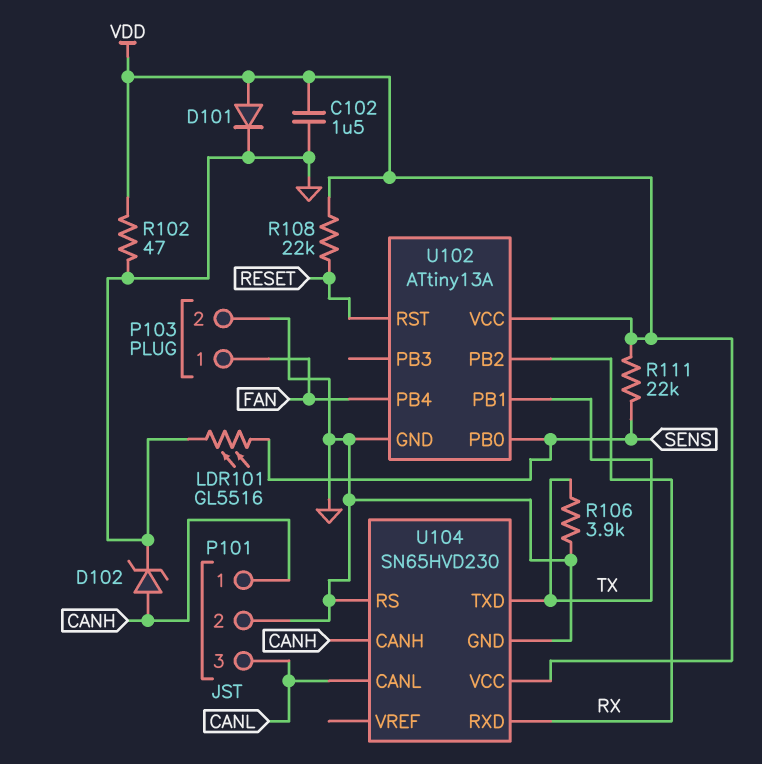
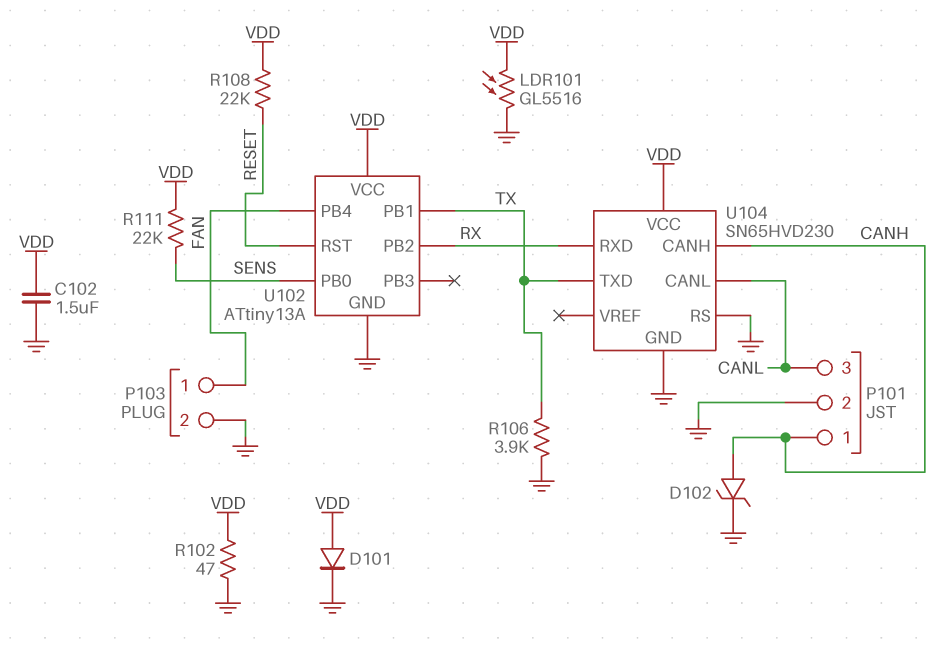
LDR101: GL5516 (GND, SENS) -> GL5516 (GND, VDD)

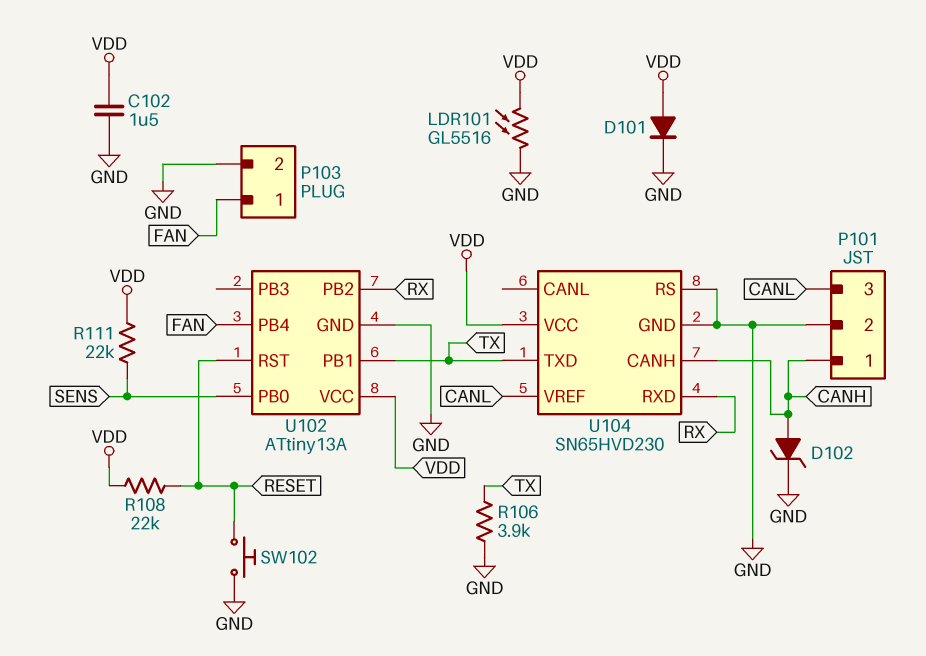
R102: 47 (GND, VDD) -> none
SW102: none -> button (GND, RESET)
U104 pin CANL: CANL -> none
U104 pin VREF: none -> CANL

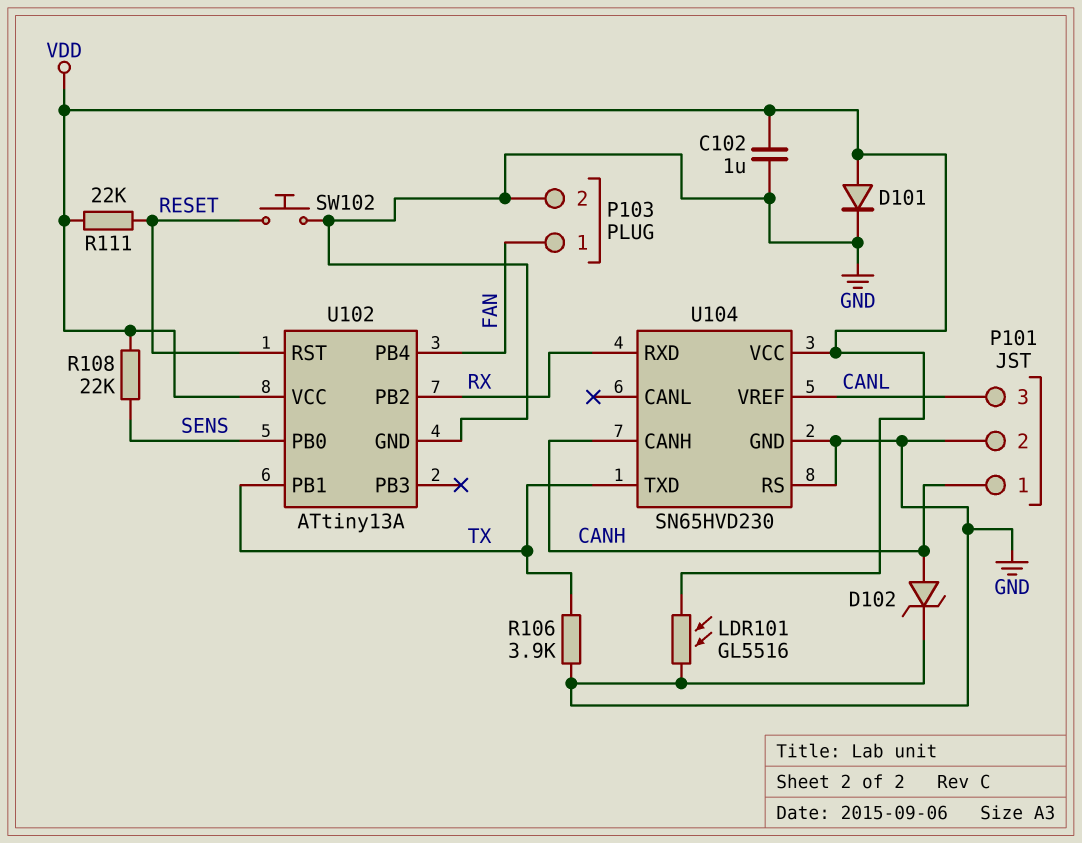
C102: 1.5uF (GND, VDD) -> 1uF (GND, VDD)
R108: 22k (RESET, VDD) -> 22k (SENS, VDD)
R111: 22k (SENS, VDD) -> 22k (RESET, VDD)

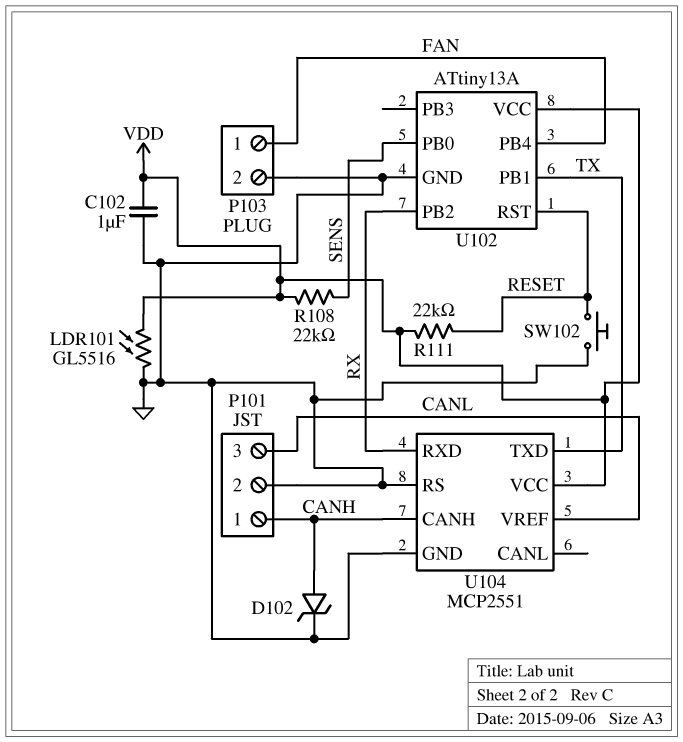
D101: diode (A VDD, K GND) -> none
R106: 3.9k (GND, TX) -> none
U104: SN65HVD230 -> MCP2551

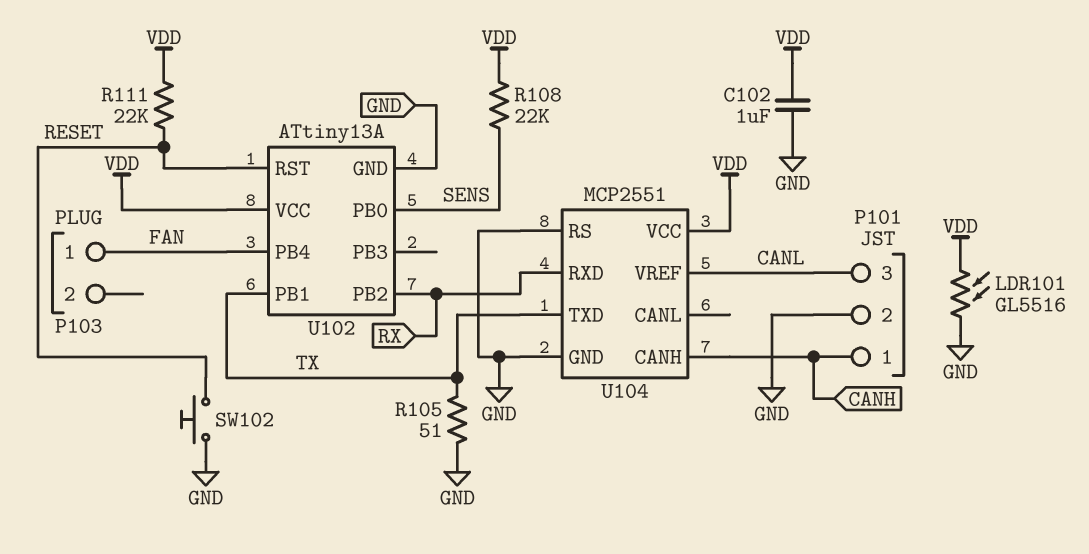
D102: zener (A CANH, K GND) -> none
P103 pin 2: GND -> none
R105: none -> 51 (GND, TX)

